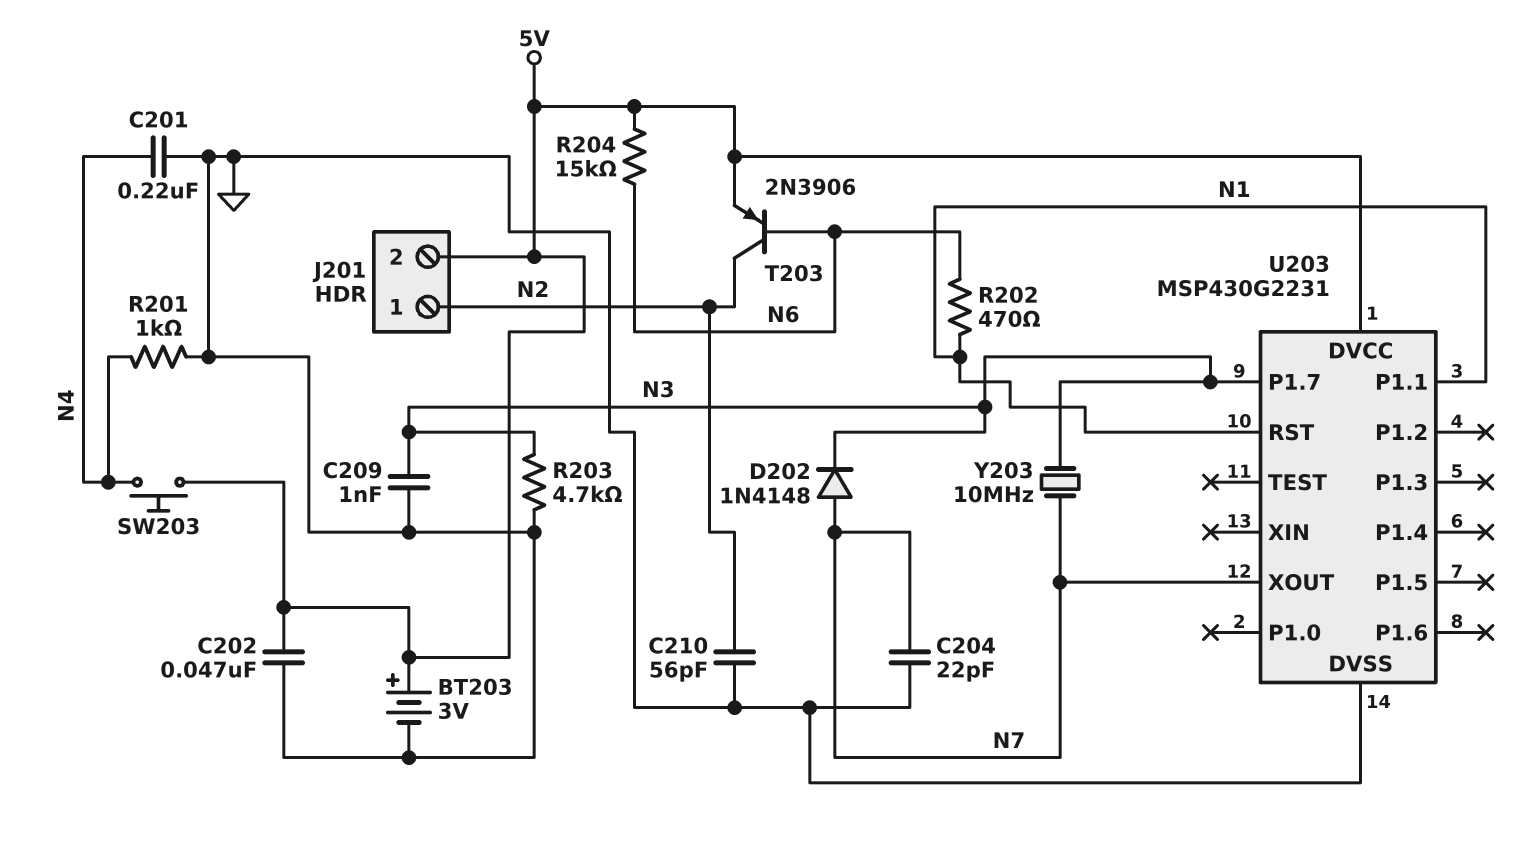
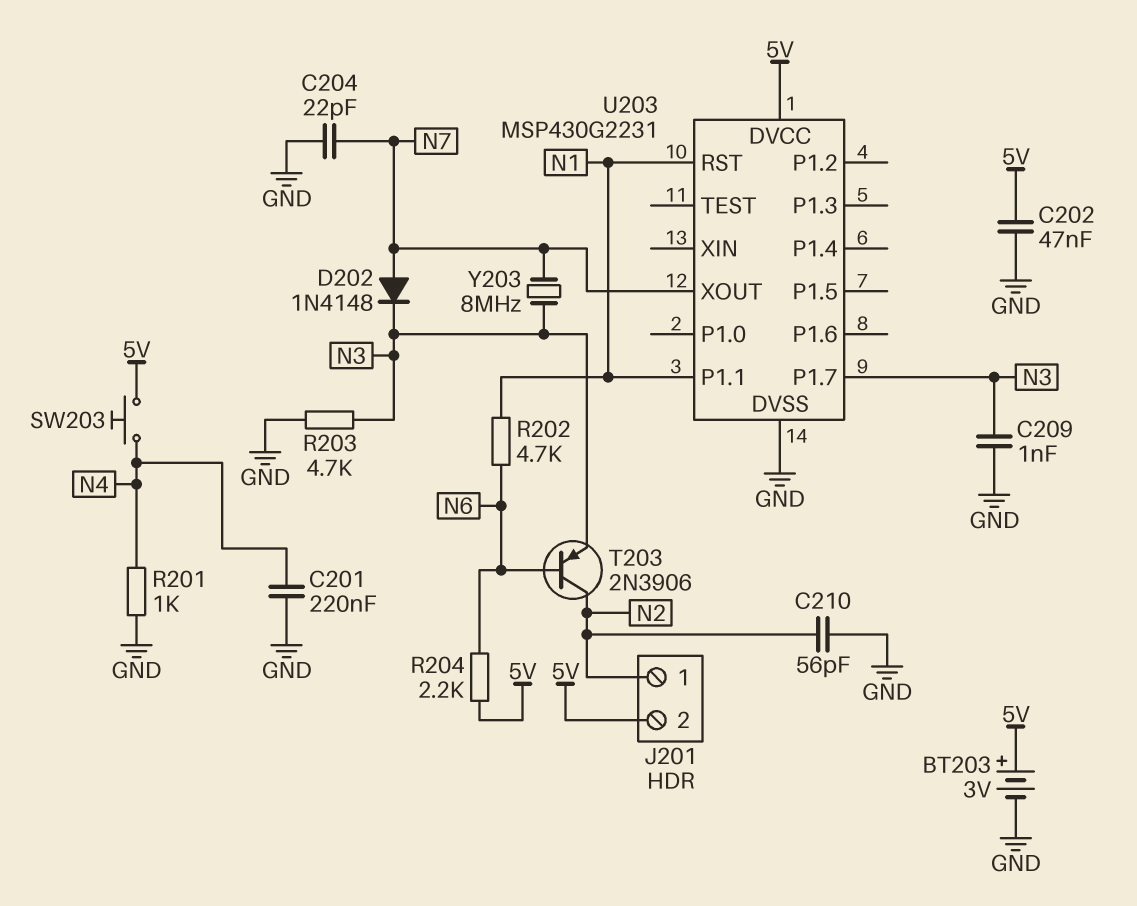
R202: 470 (N1, N6) -> 4.7k (N1, N6)
R204: 15k (5V, N6) -> 2.2k (5V, N6)
T203: PNP 2N3906 (B N6, C N2, E 5V) -> PNP 2N3906 (B N6, C N2, E N3)
Y203: 10MHz (N3, N7) -> 8MHz (N3, N7)

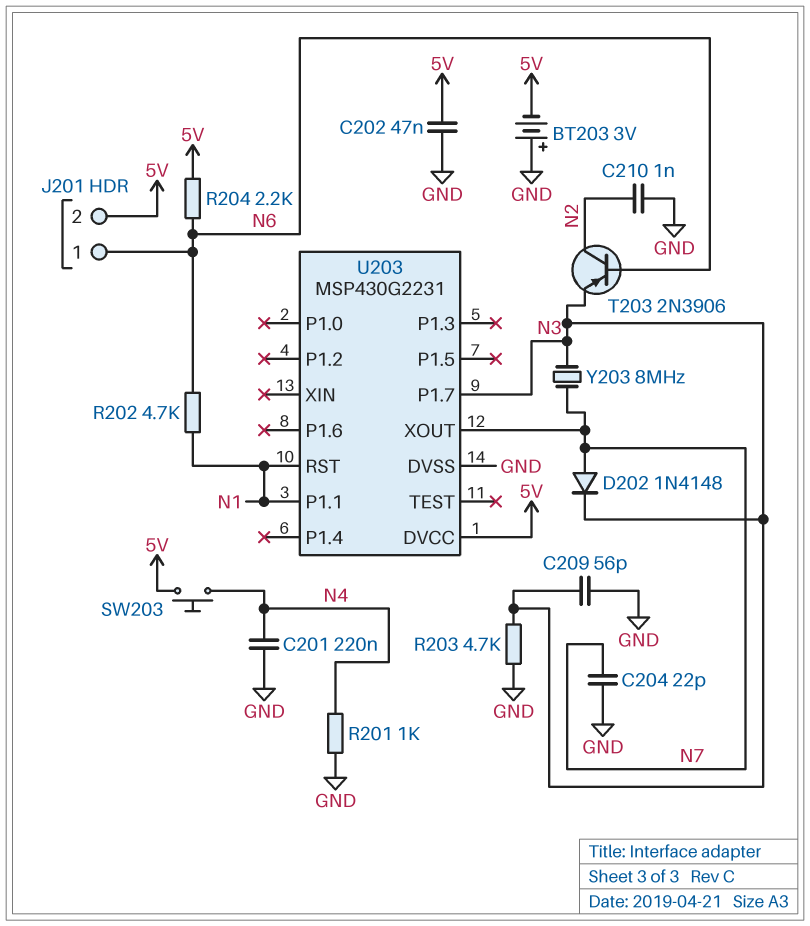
BT203: 3V (plus 5V, minus GND) -> 3V (plus GND, minus 5V)
C209: 1nF (GND, N3) -> 56pF (GND, N3)
C210: 56pF (GND, N2) -> 1nF (GND, N2)
J201 pin 1: N2 -> N6

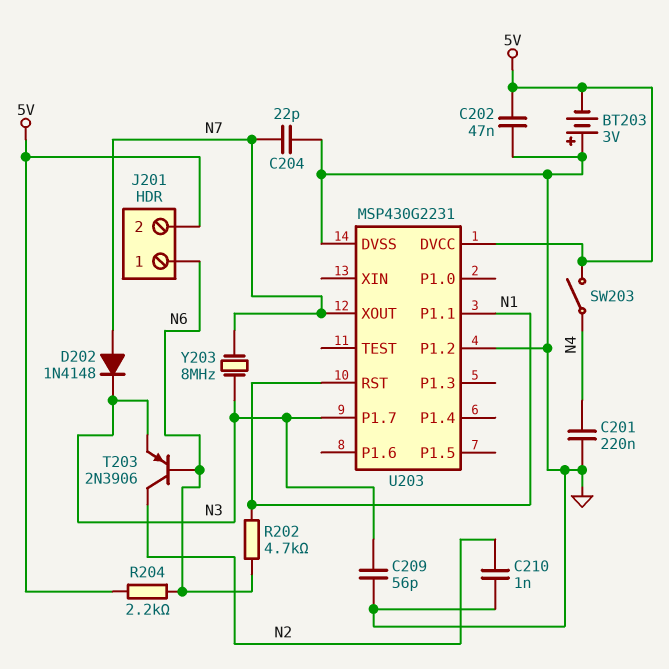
R201: 1k (GND, N4) -> none
R203: 4.7k (GND, N3) -> none
SW203: button (5V, N4) -> switch (5V, N4)
U203 pin P1.2: none -> GND

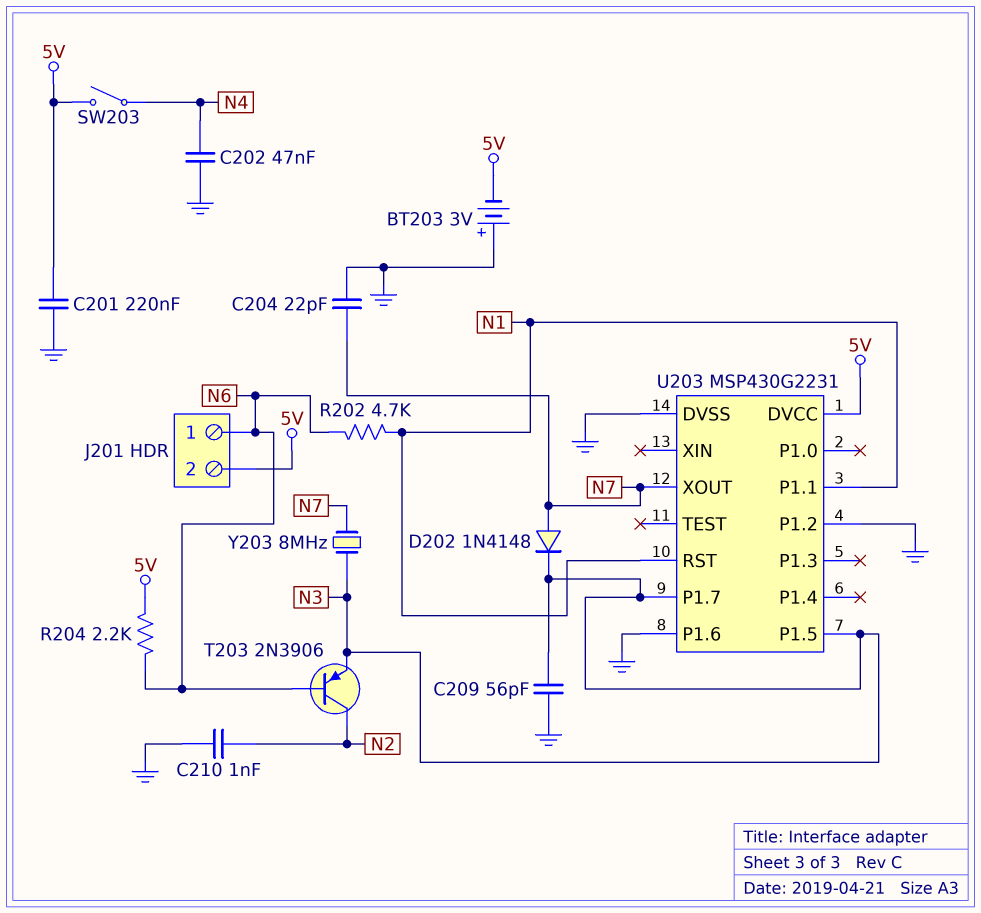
C201: 220nF (GND, N4) -> 220nF (5V, GND)
C202: 47nF (5V, GND) -> 47nF (GND, N4)
U203 pin P1.5: none -> N3
U203 pin P1.6: none -> GND

